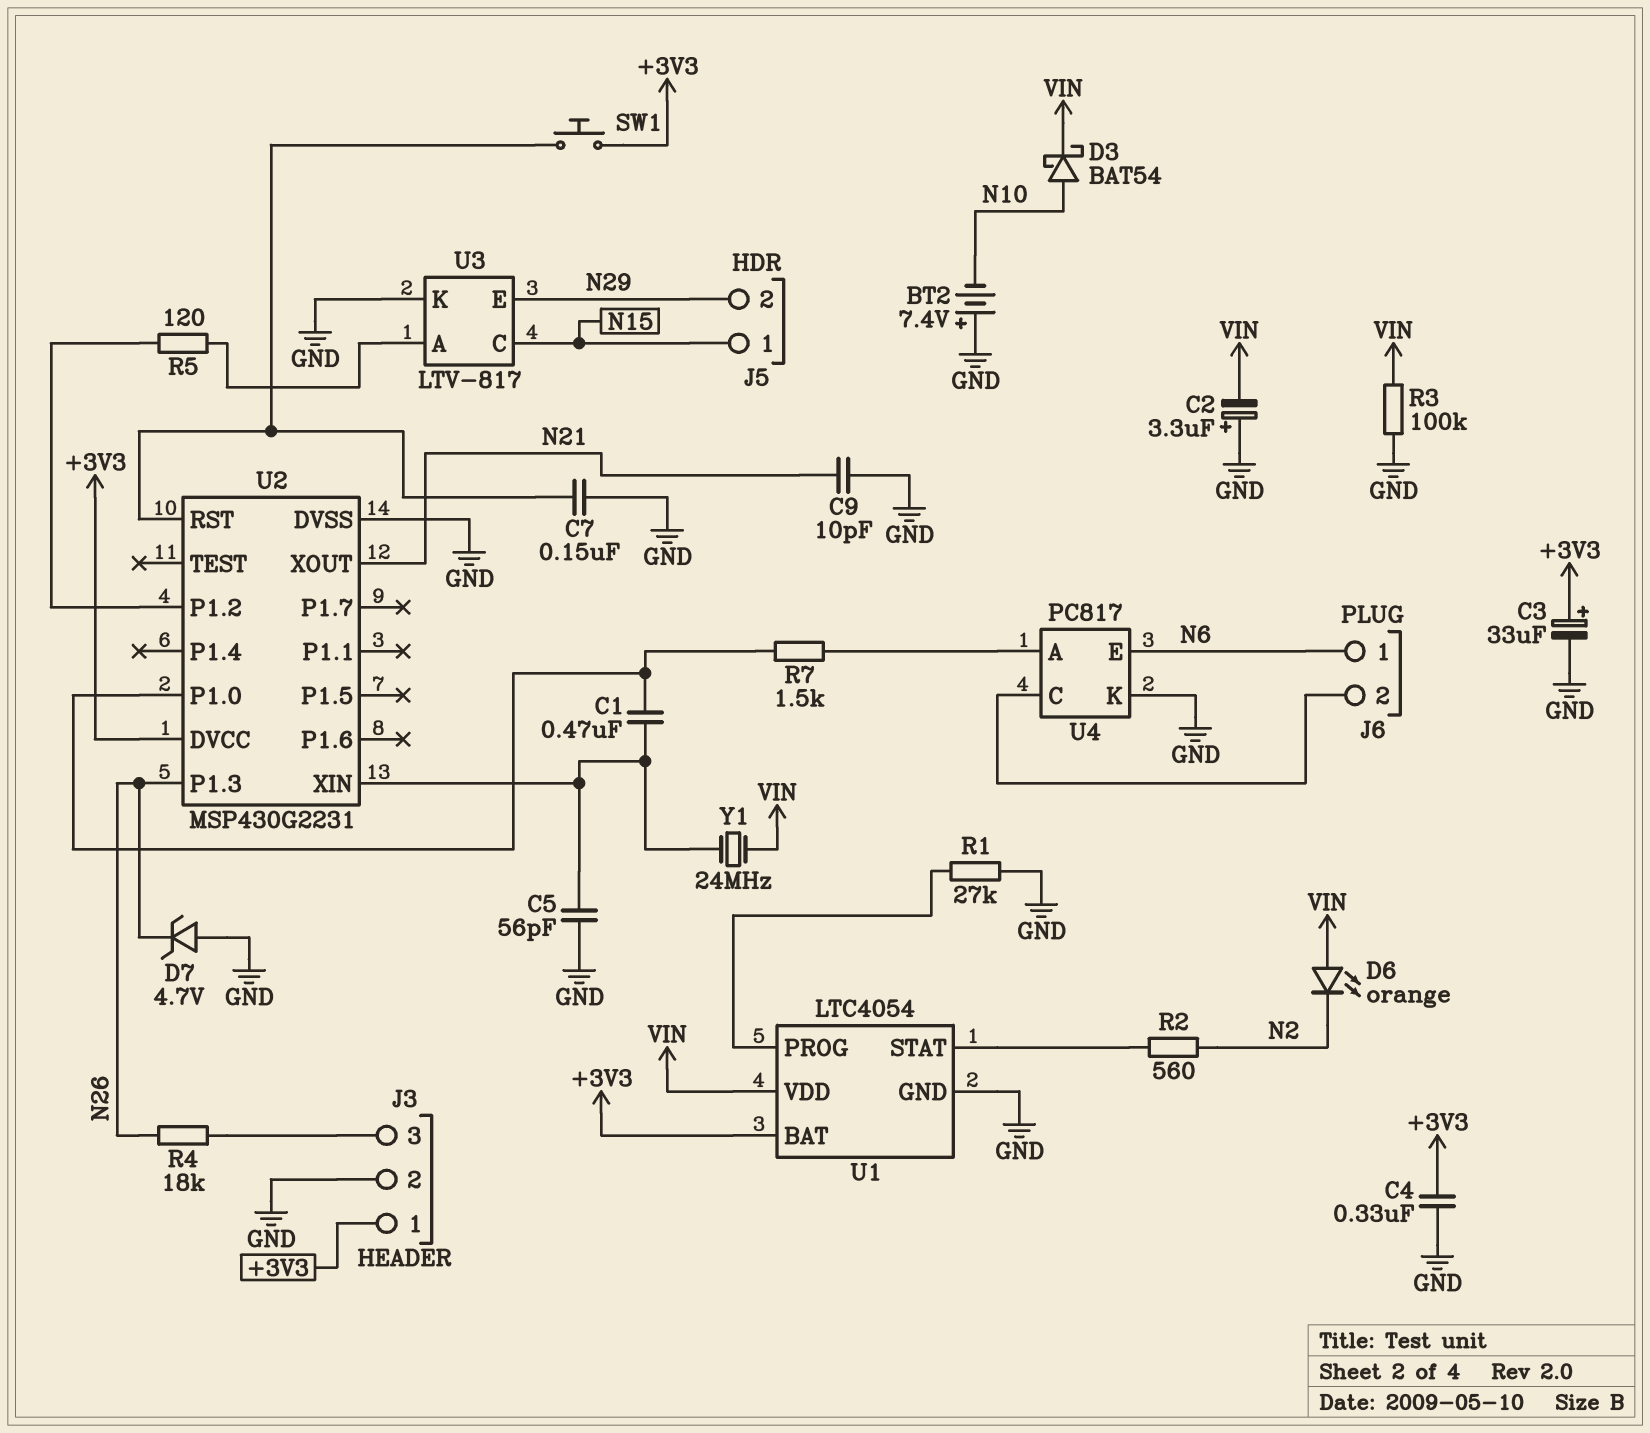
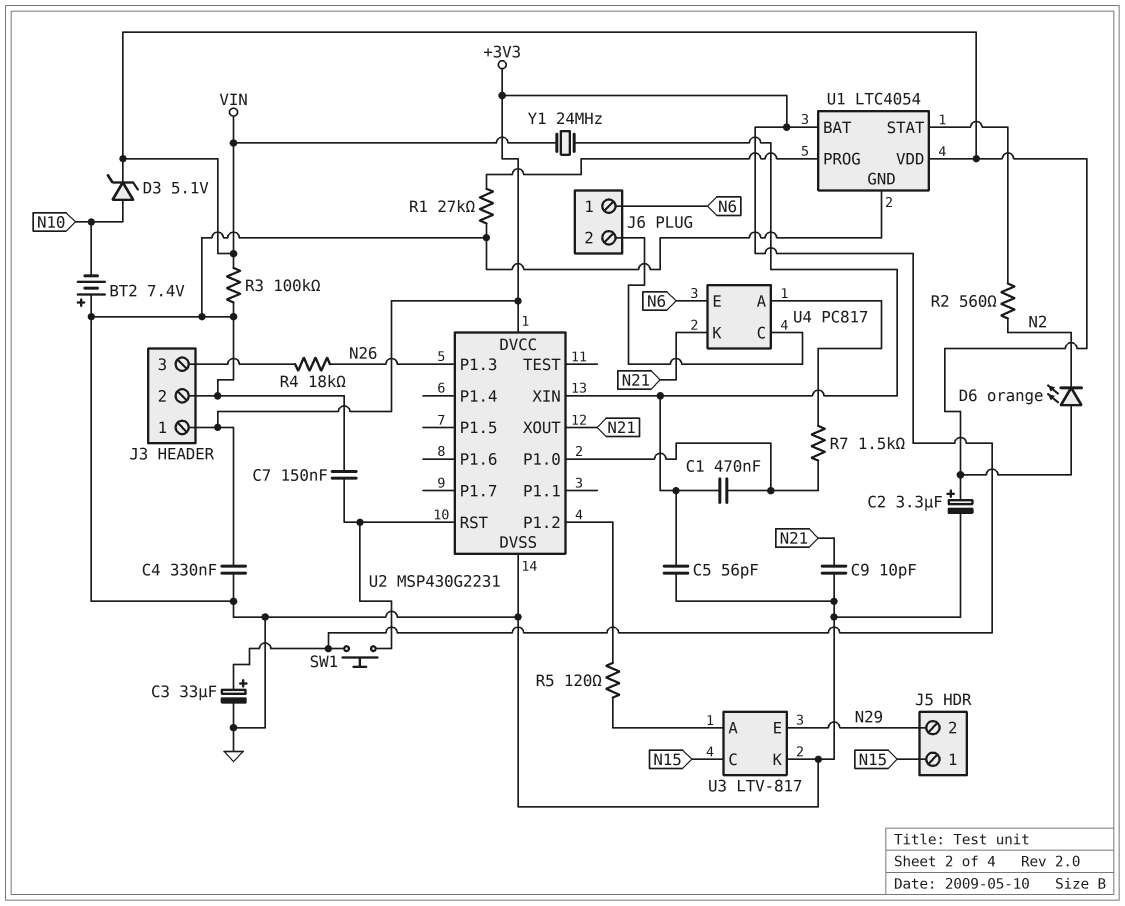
C2: 3.3uF (plus GND, minus VIN) -> 3.3uF (plus VIN, minus GND)
D3: schottky BAT54 (A N10, K VIN) -> zener 5.1V (A N10, K VIN)
D7: zener 4.7V (A GND, K N26) -> none
U4 pin K: GND -> N21

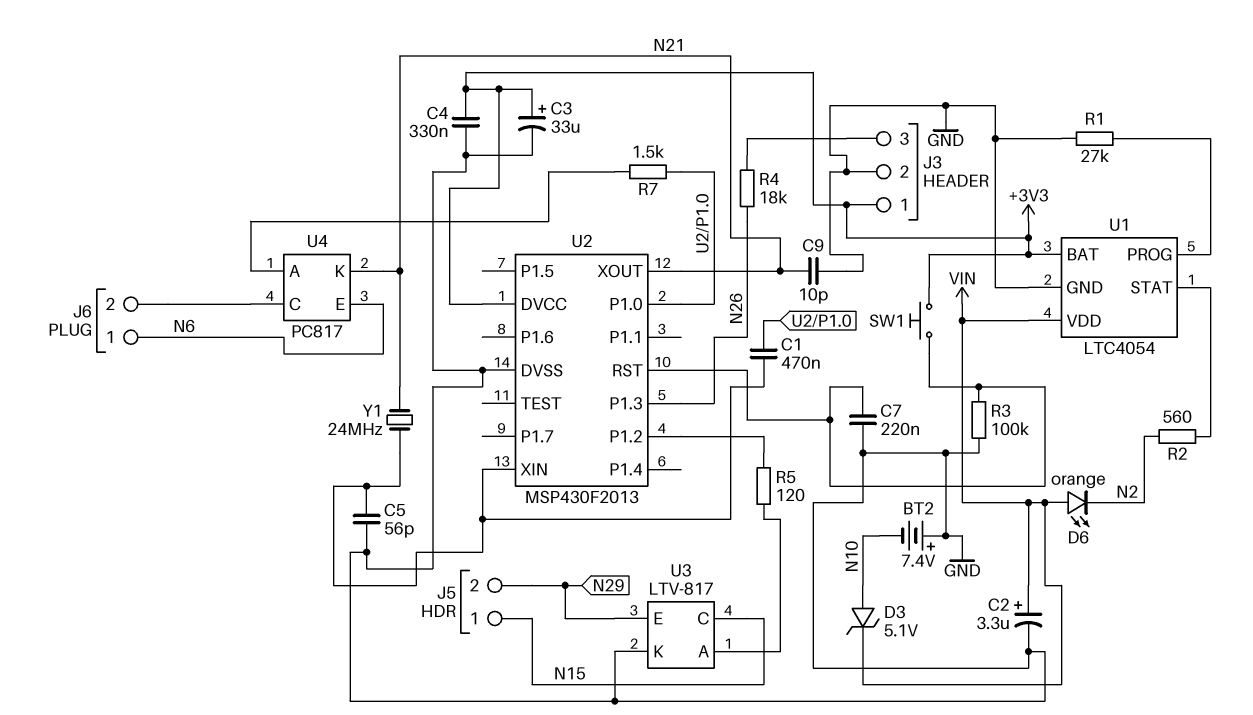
C7: 150nF (GND, U2/RST) -> 220nF (GND, U2/RST)
R3: 100k (GND, VIN) -> 100k (GND, U2/RST)
U2: MSP430G2231 -> MSP430F2013
Y1: 24MHz (U2/XIN, VIN) -> 24MHz (N21, U2/XIN)

